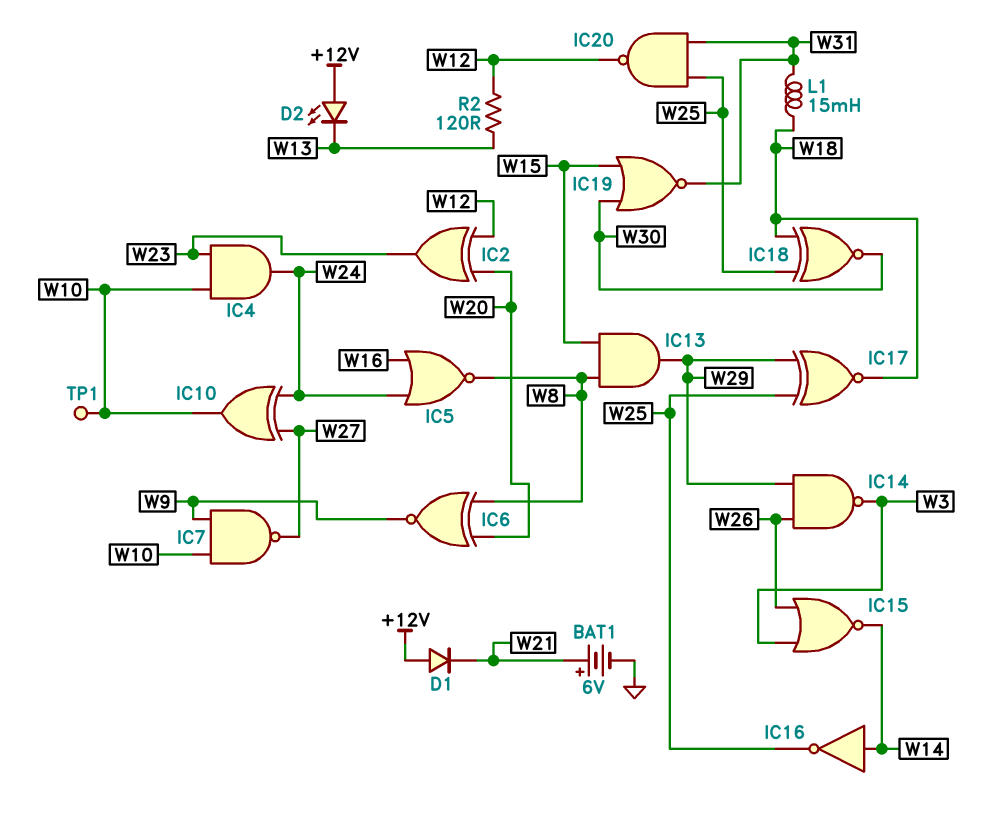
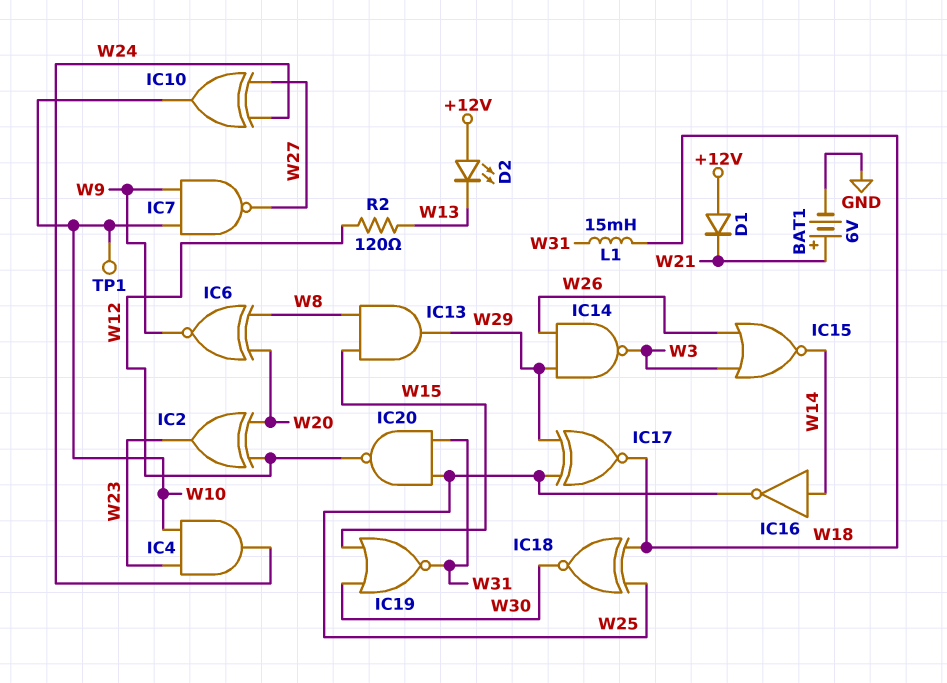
IC5: NOR (in W16, in W24, out W8) -> none

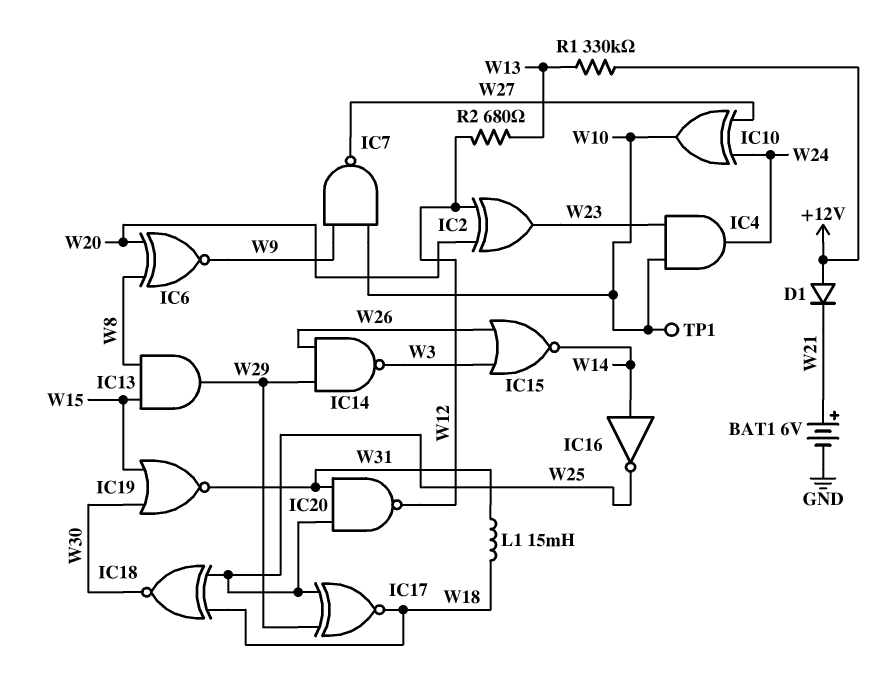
D2: LED (A +12V, K W13) -> none
R1: none -> 330k (+12V, W13)
R2: 120 (W12, W13) -> 680 (W12, W13)

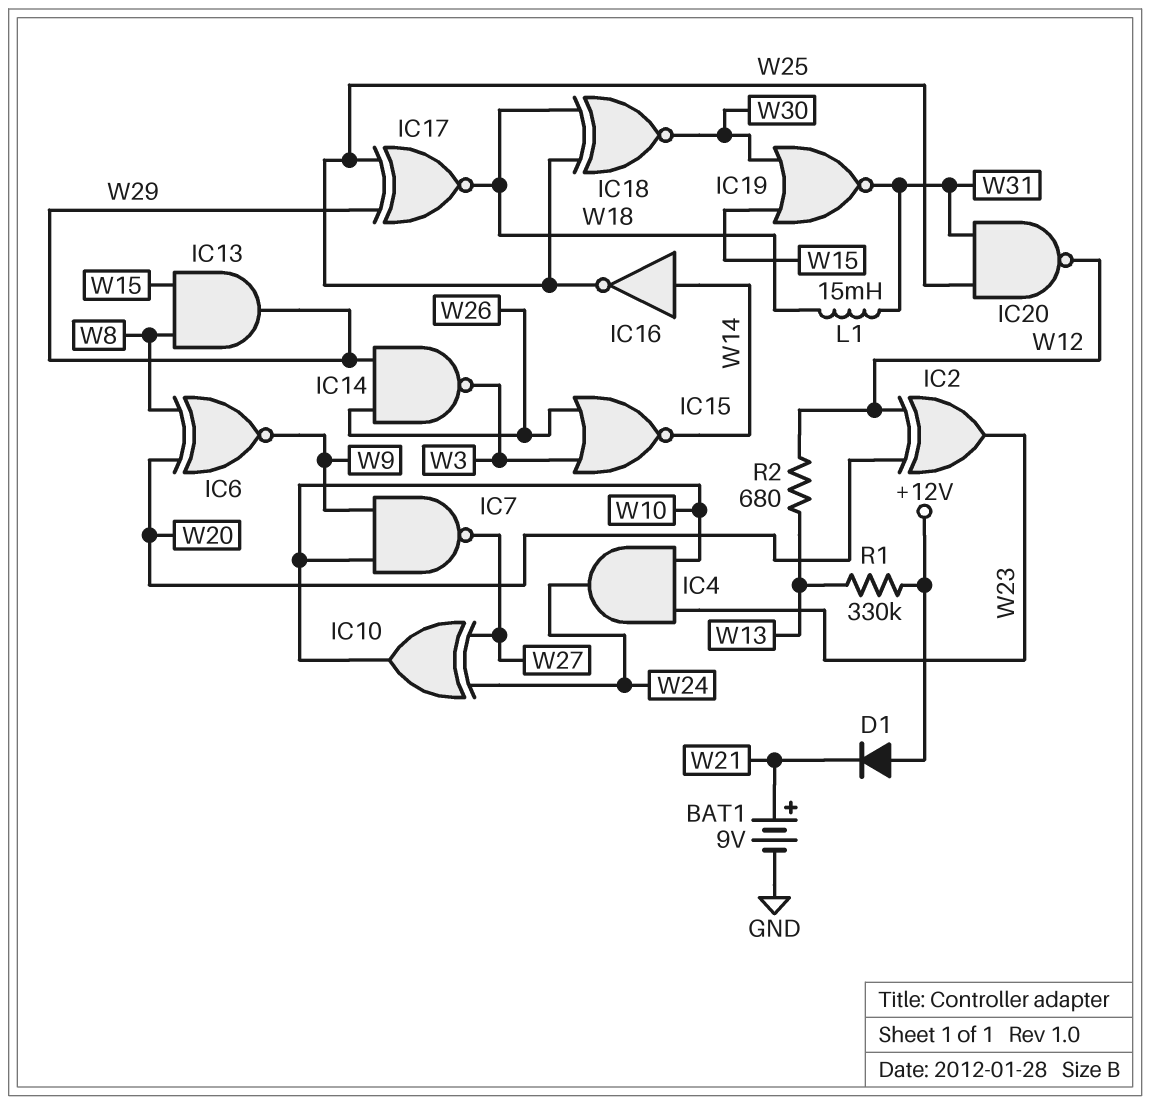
BAT1: 6V (plus W21, minus GND) -> 9V (plus W21, minus GND)
TP1: test point (W10) -> none

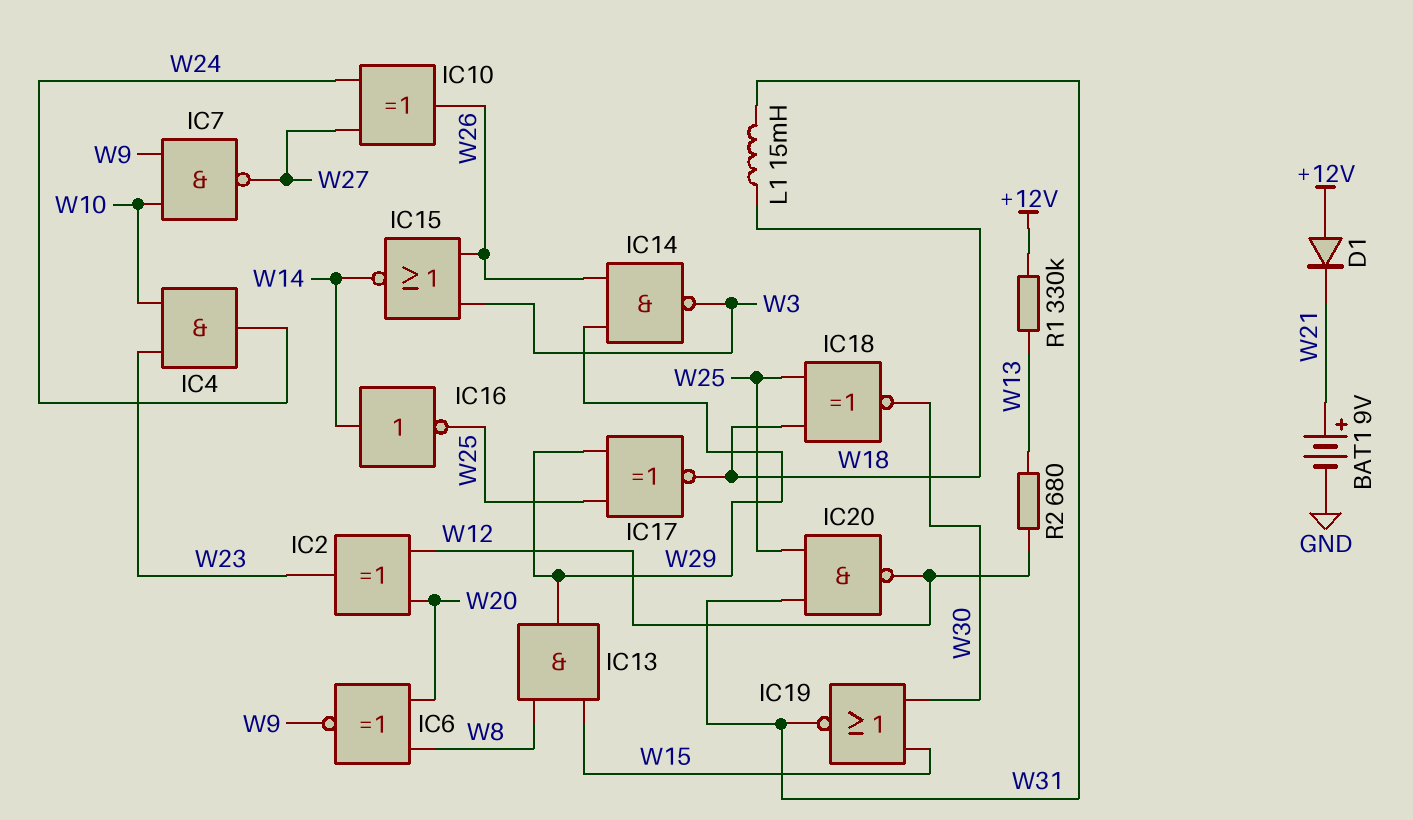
IC10: XOR (in W24, in W27, out W10) -> XOR (in W24, in W27, out W26)

